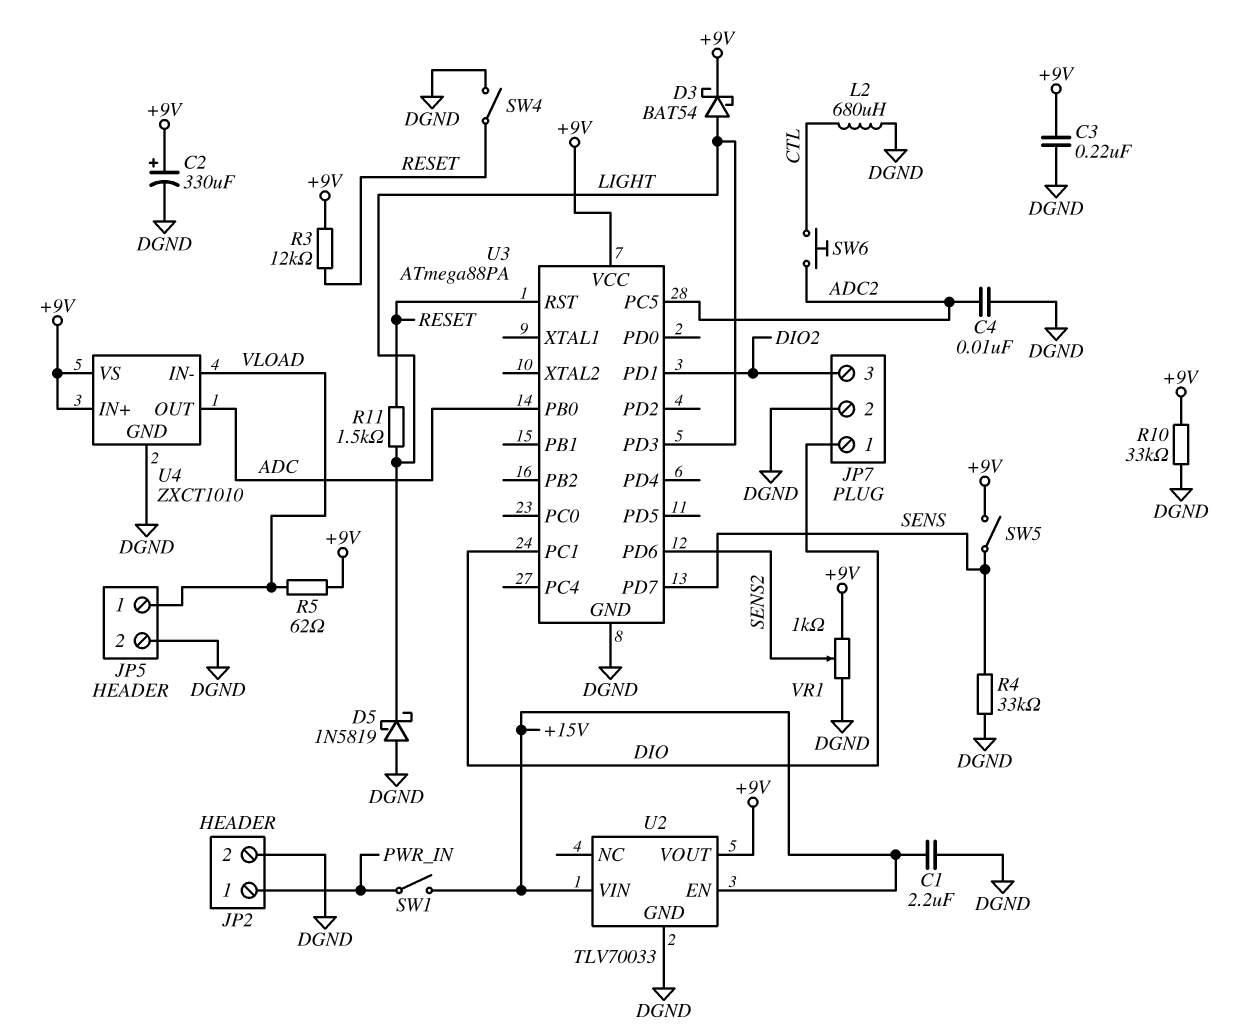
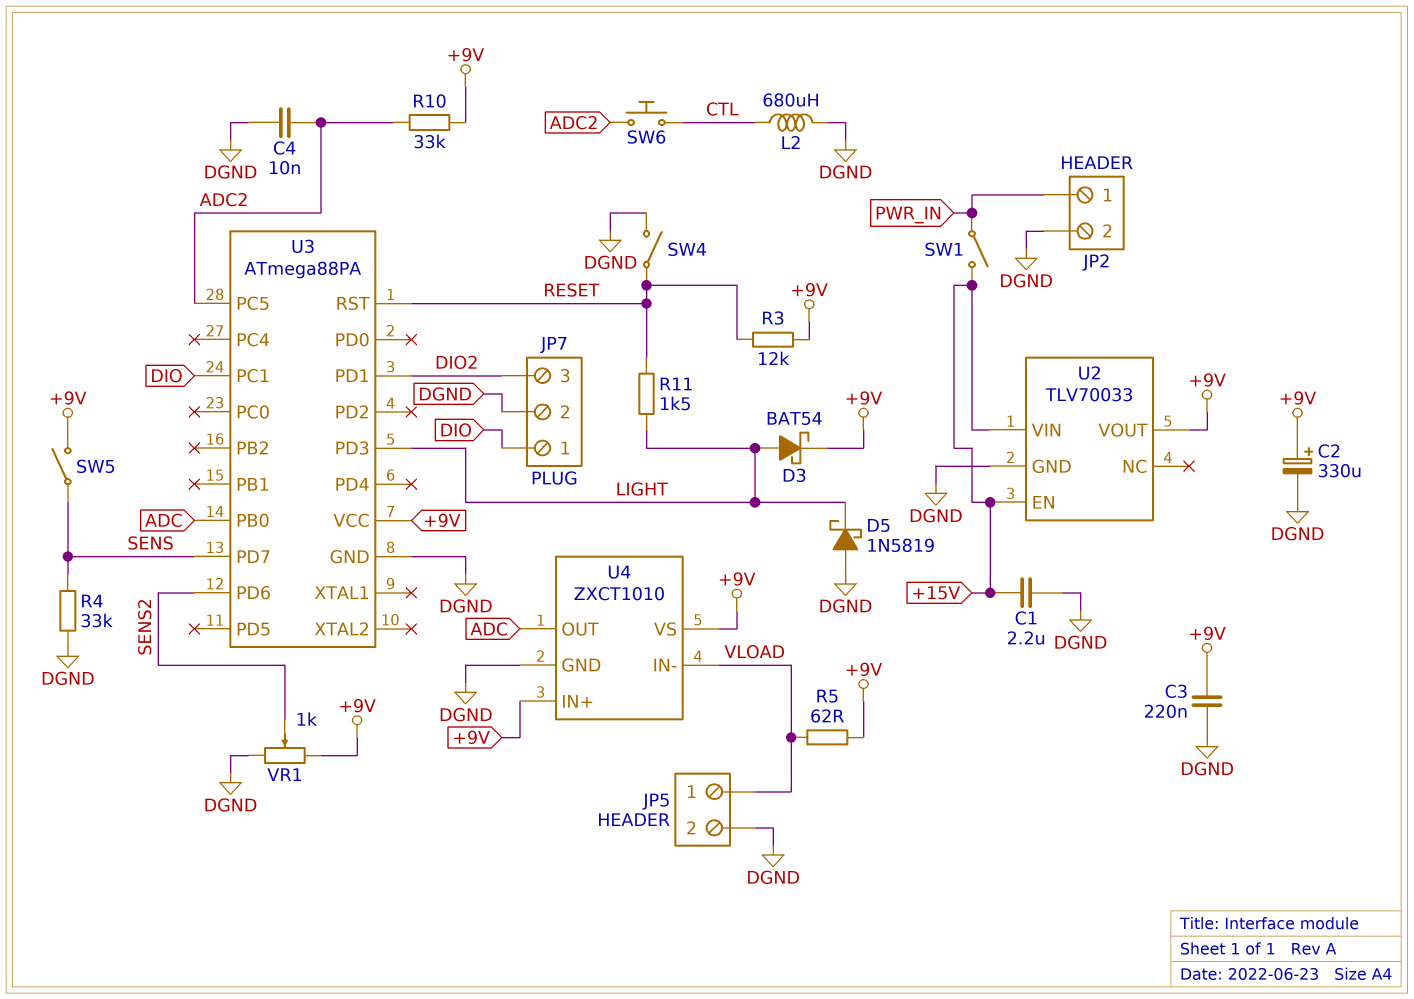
R10: 33k (+9V, DGND) -> 33k (+9V, ADC2)

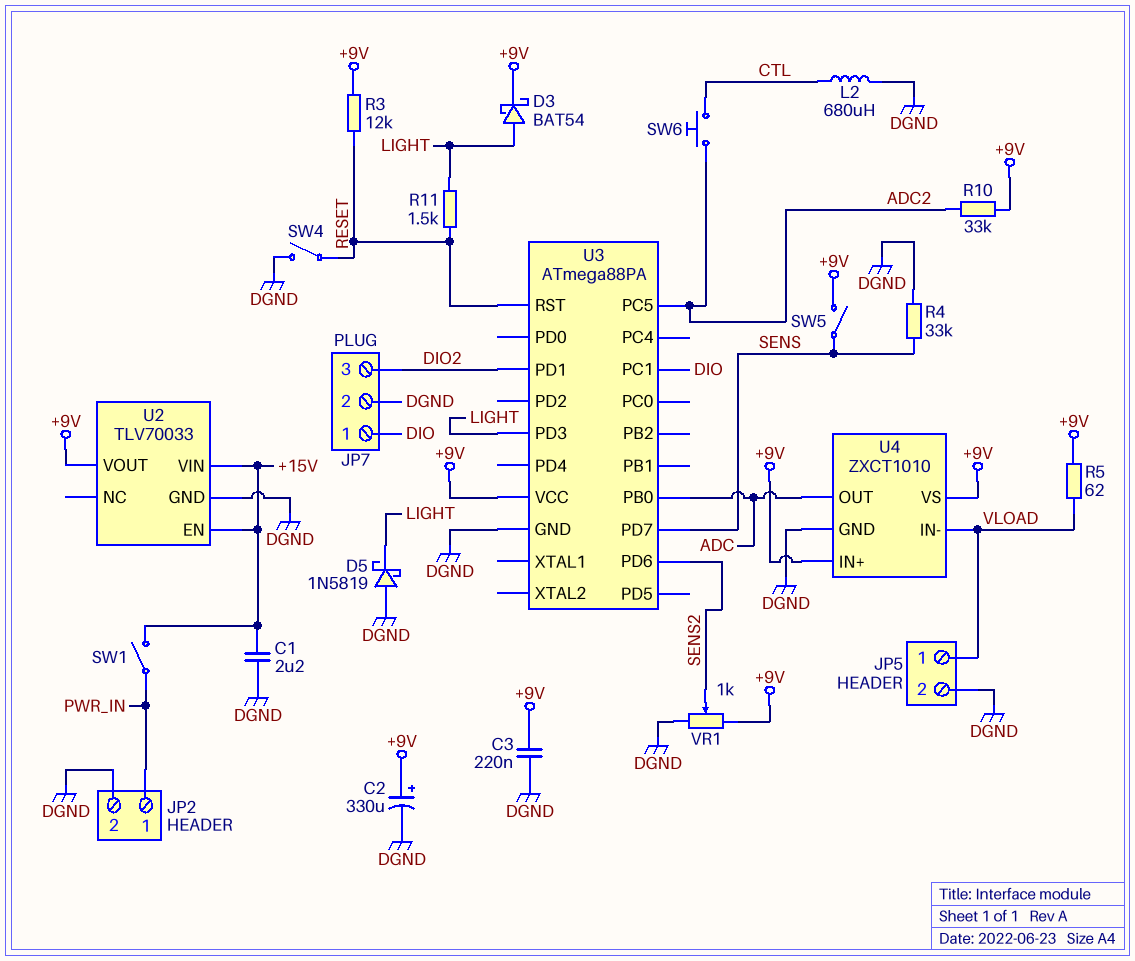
C4: 10nF (ADC2, DGND) -> none

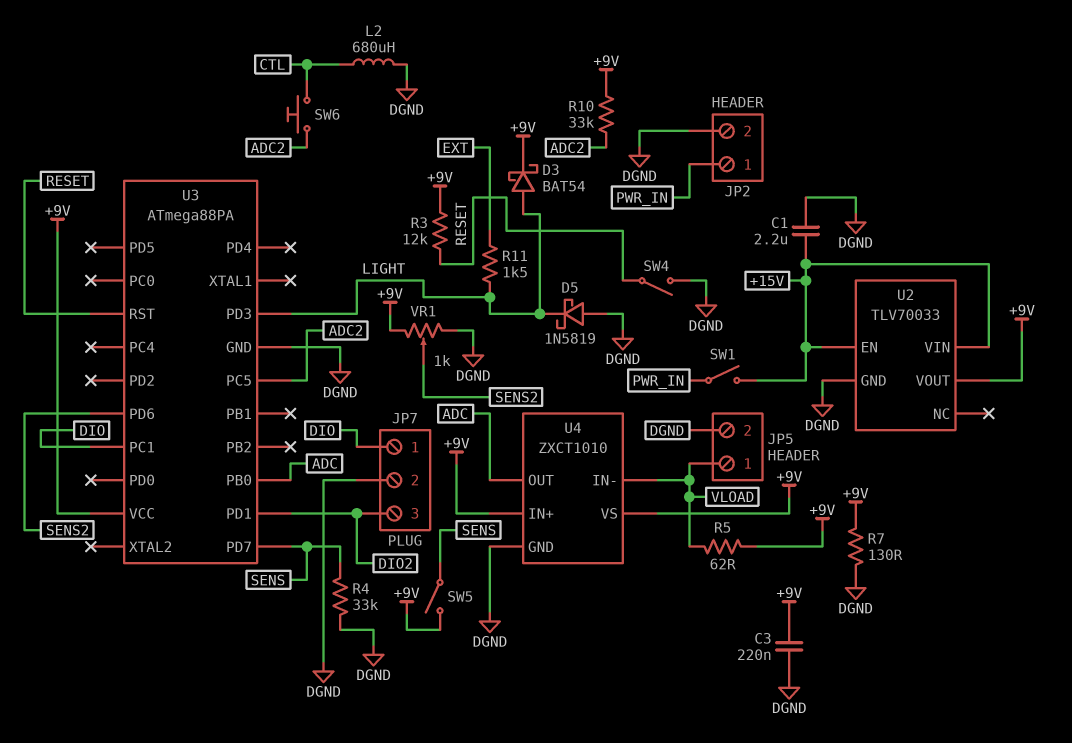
C2: 330uF (plus +9V, minus DGND) -> none
R7: none -> 130 (+9V, DGND)
R11: 1.5k (LIGHT, RESET) -> 1.5k (EXT, LIGHT)

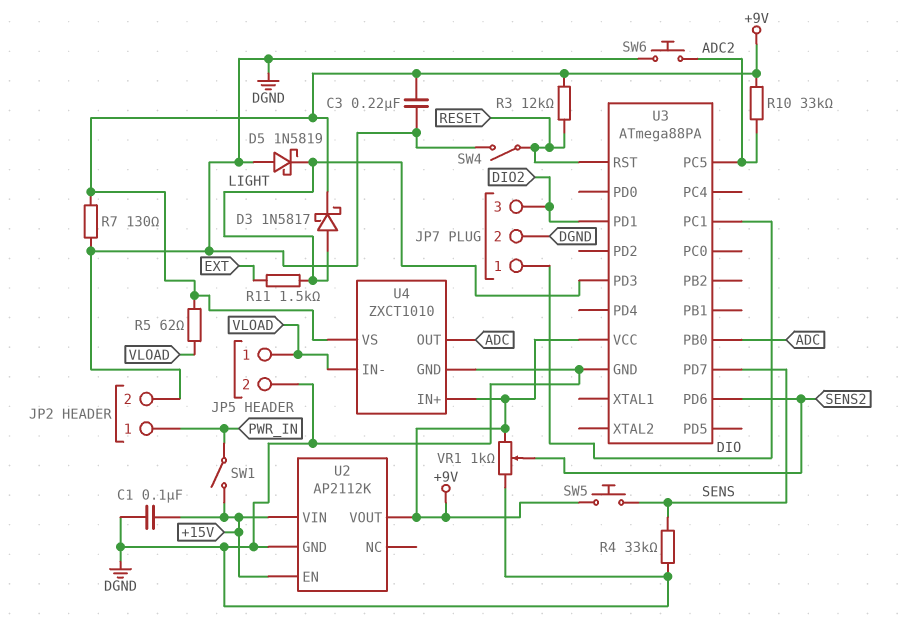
C1: 2.2uF (+15V, DGND) -> 100nF (+15V, DGND)
D3: schottky BAT54 (A LIGHT, K +9V) -> schottky 1N5817 (A LIGHT, K +9V)
L2: 680uH (CTL, DGND) -> none
SW5: switch (+9V, SENS) -> button (+9V, SENS)
SW6: button (ADC2, CTL) -> button (ADC2, DGND)
U2: TLV70033 -> AP2112K

